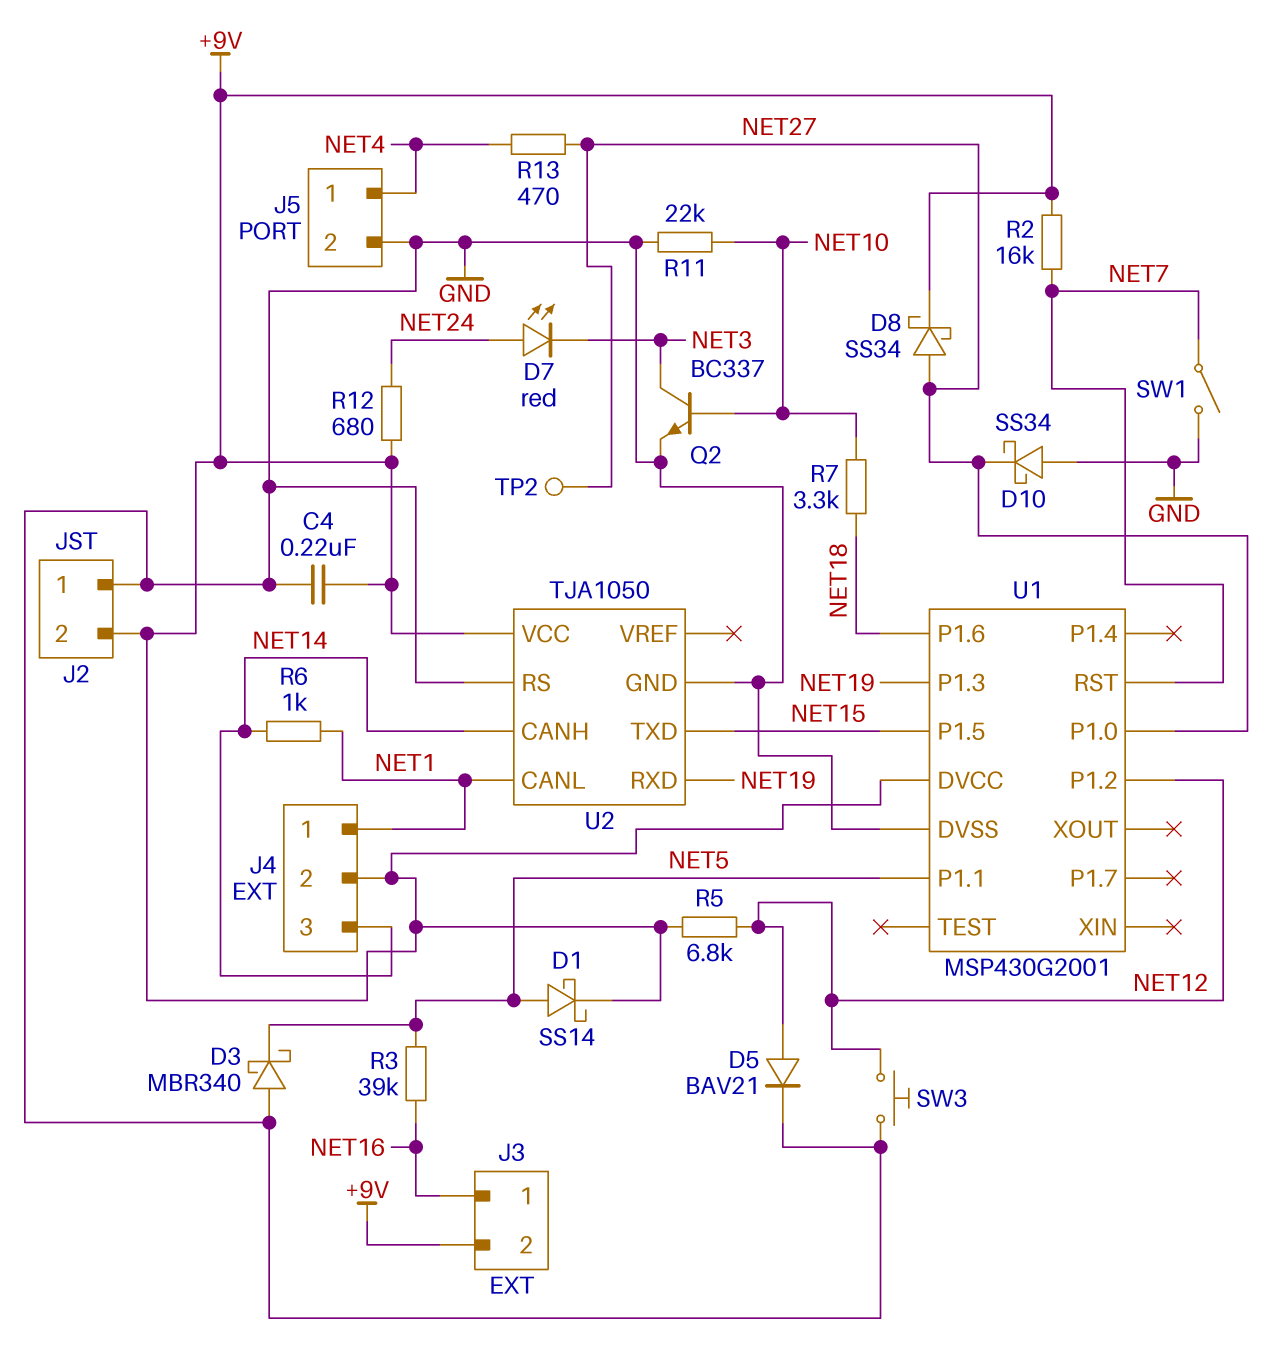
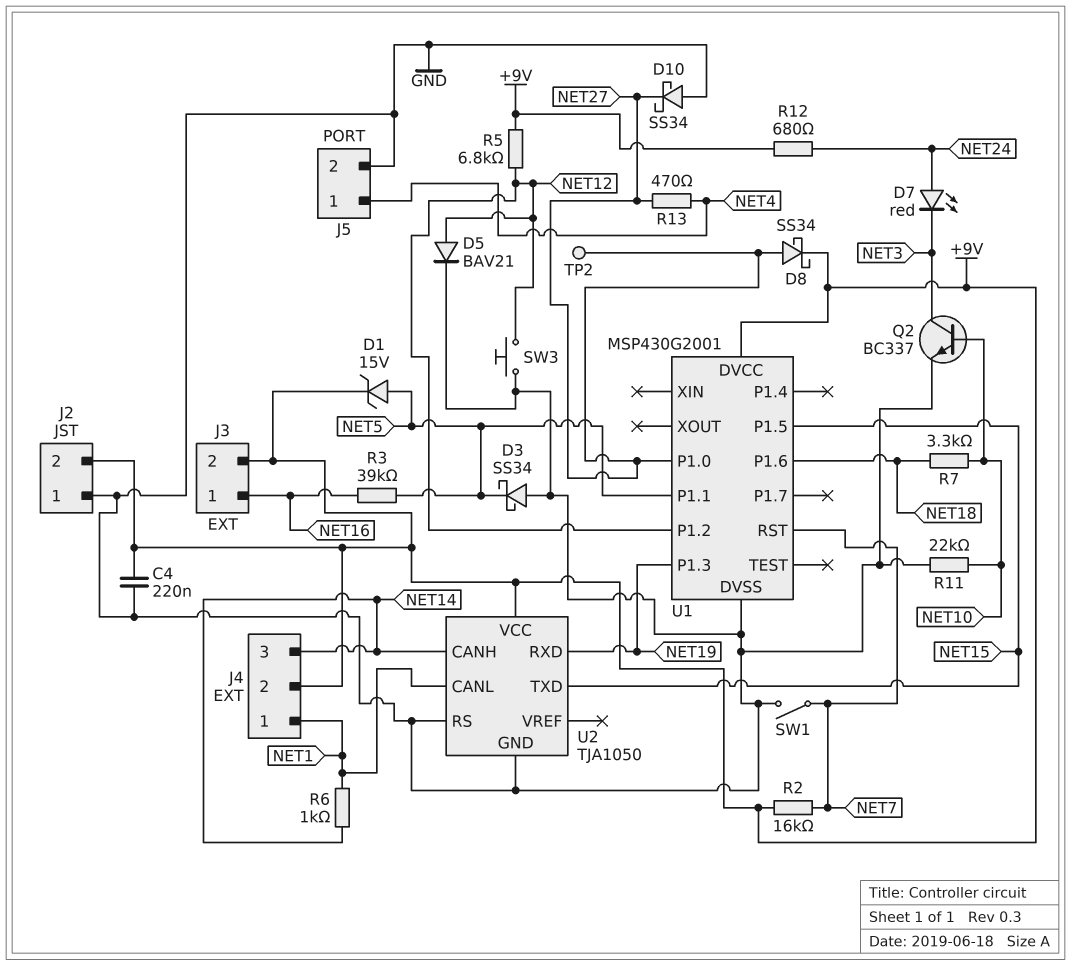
D1: schottky SS14 (A NET5, K +9V) -> zener 15V (A NET5, K +9V)
D3: schottky MBR340 (A GND, K NET5) -> schottky SS34 (A GND, K NET5)

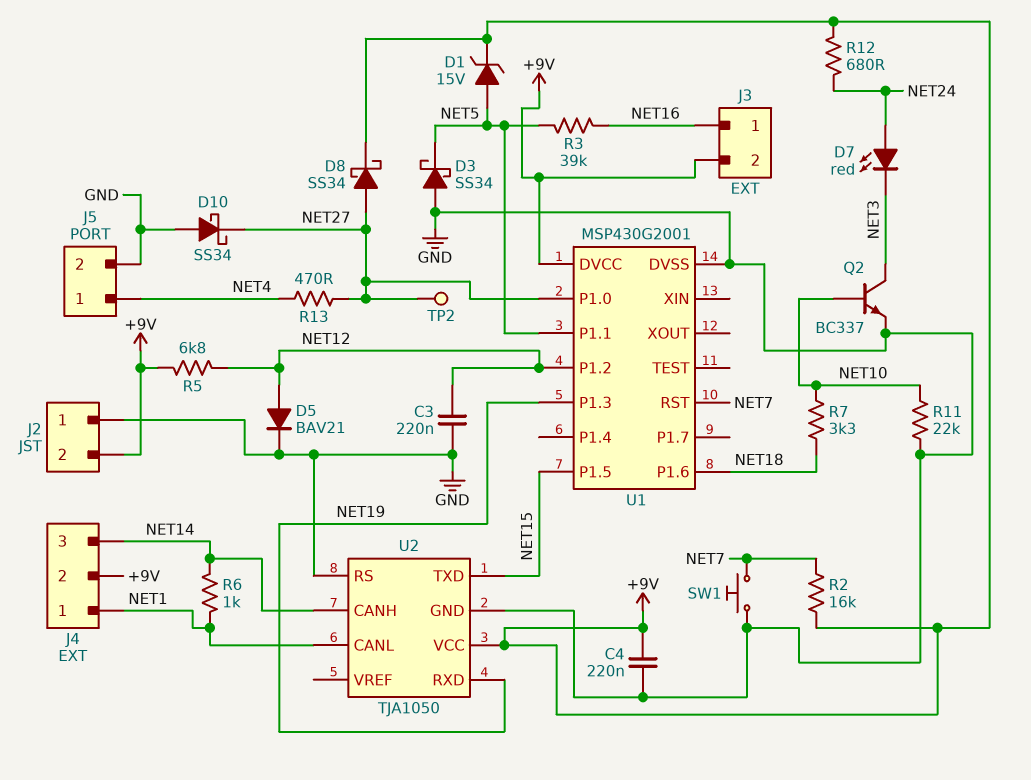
C3: none -> 220nF (GND, NET12)
SW1: switch (GND, NET7) -> button (GND, NET7)
SW3: button (GND, NET12) -> none

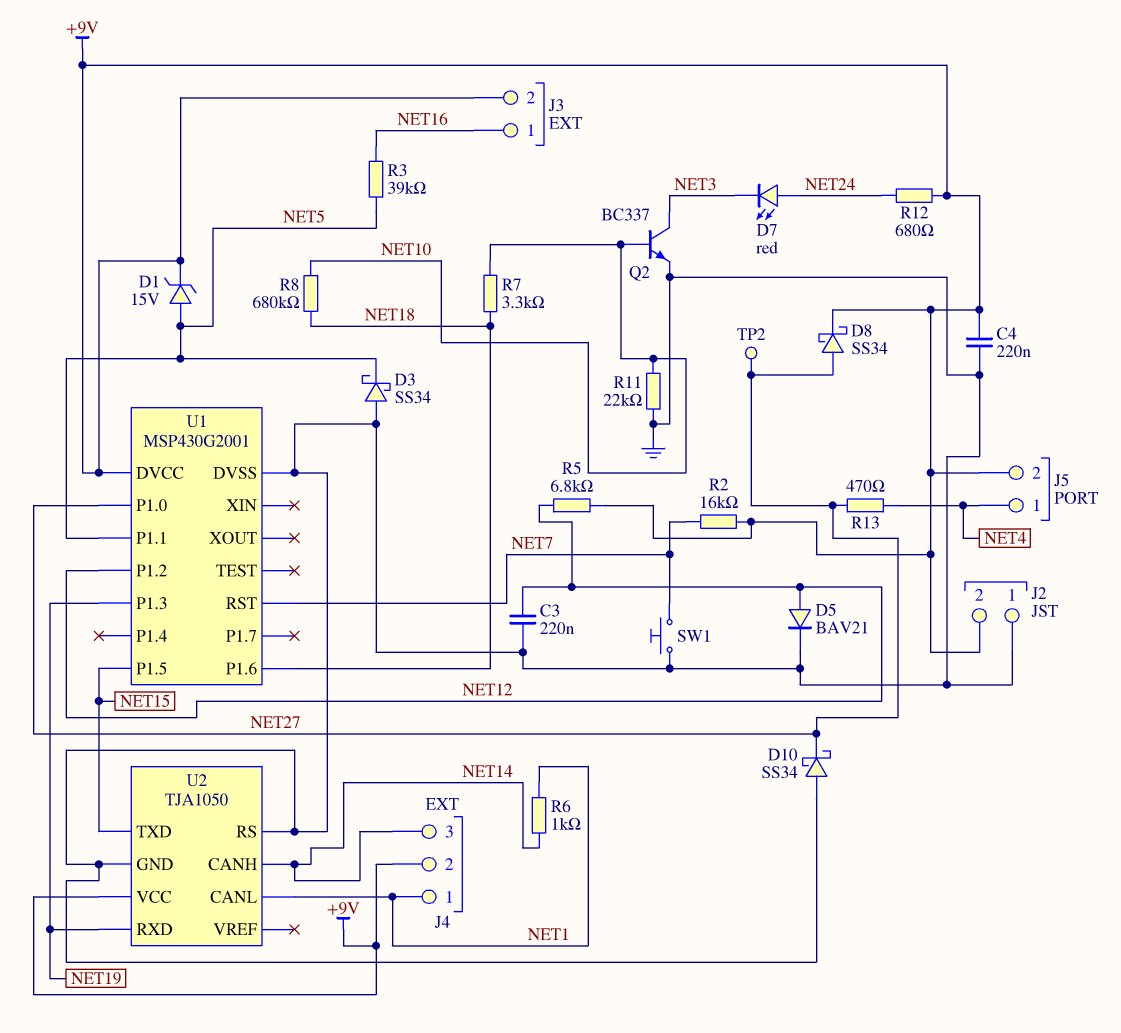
J5 pin 2: GND -> +9V
R8: none -> 680k (NET10, NET18)

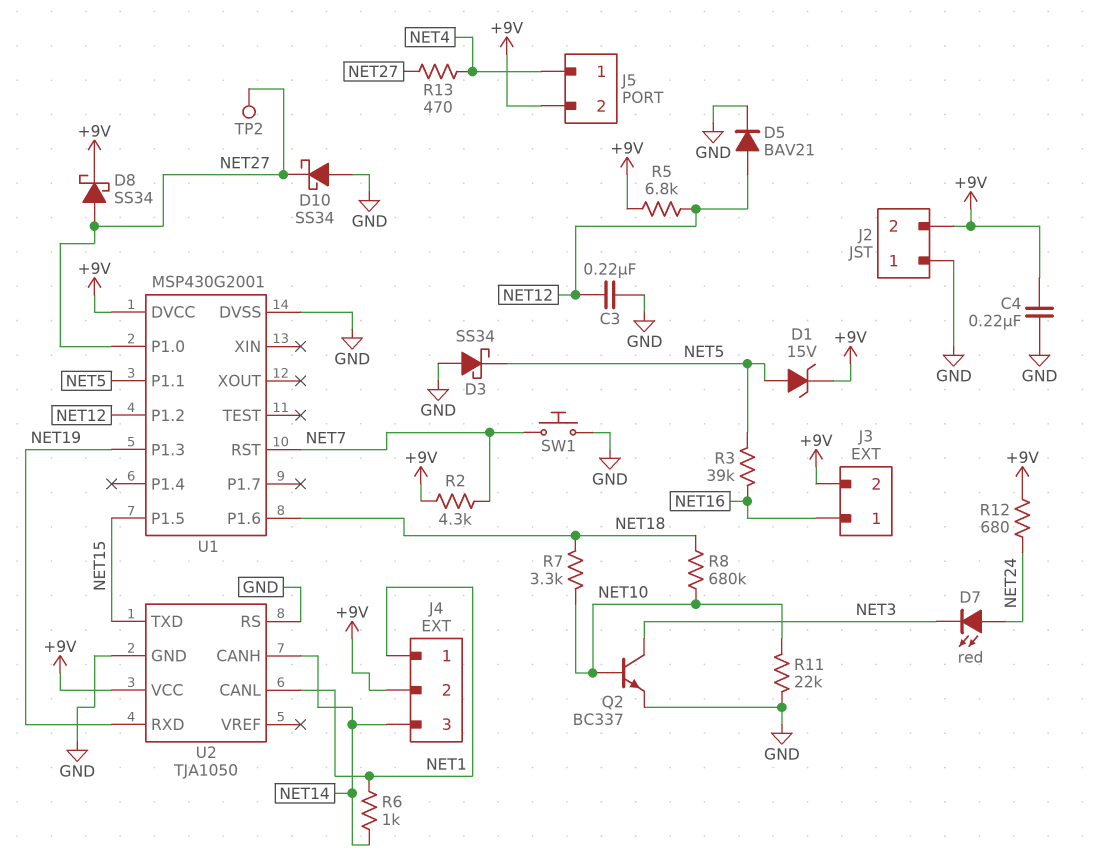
R2: 16k (+9V, NET7) -> 4.3k (+9V, NET7)

